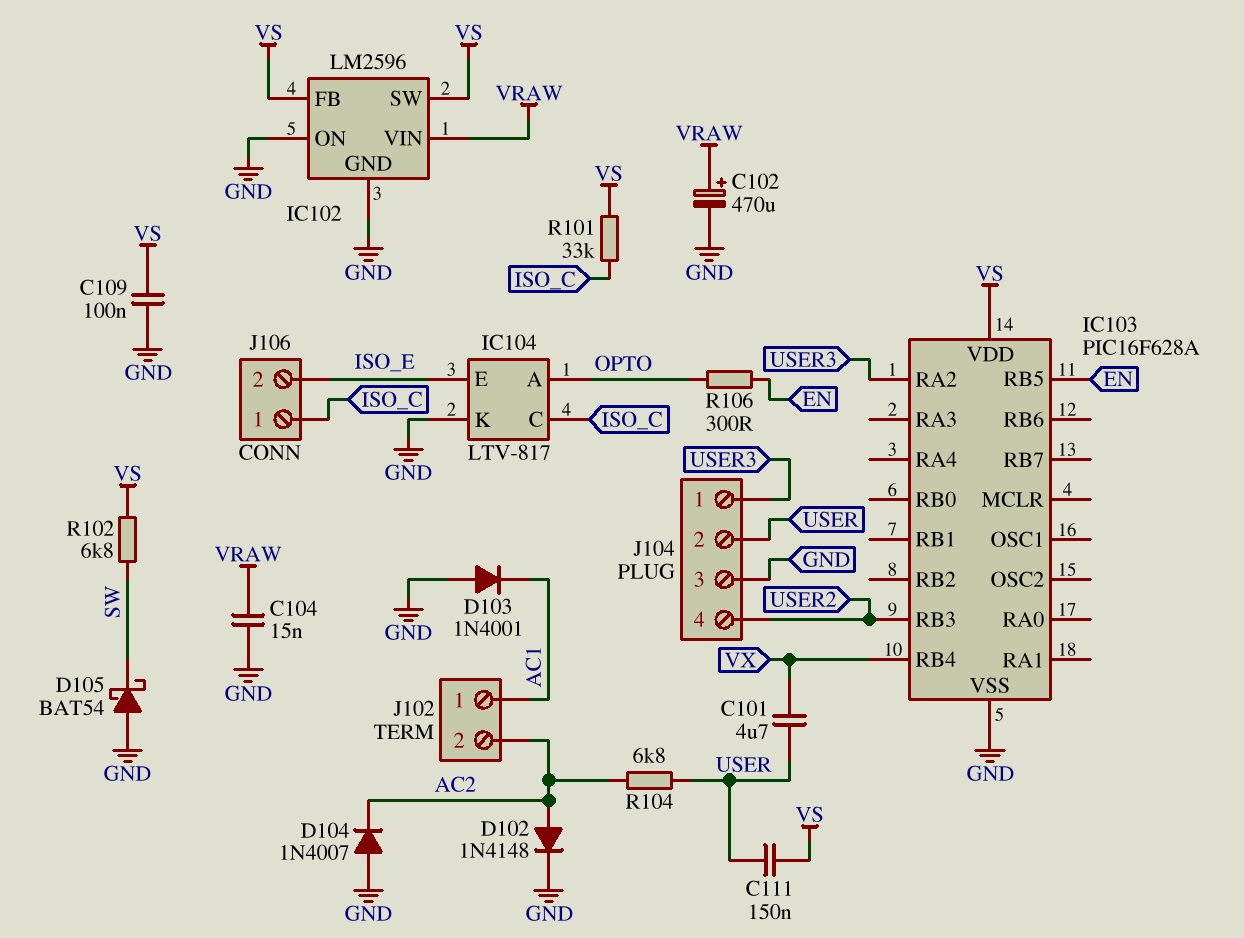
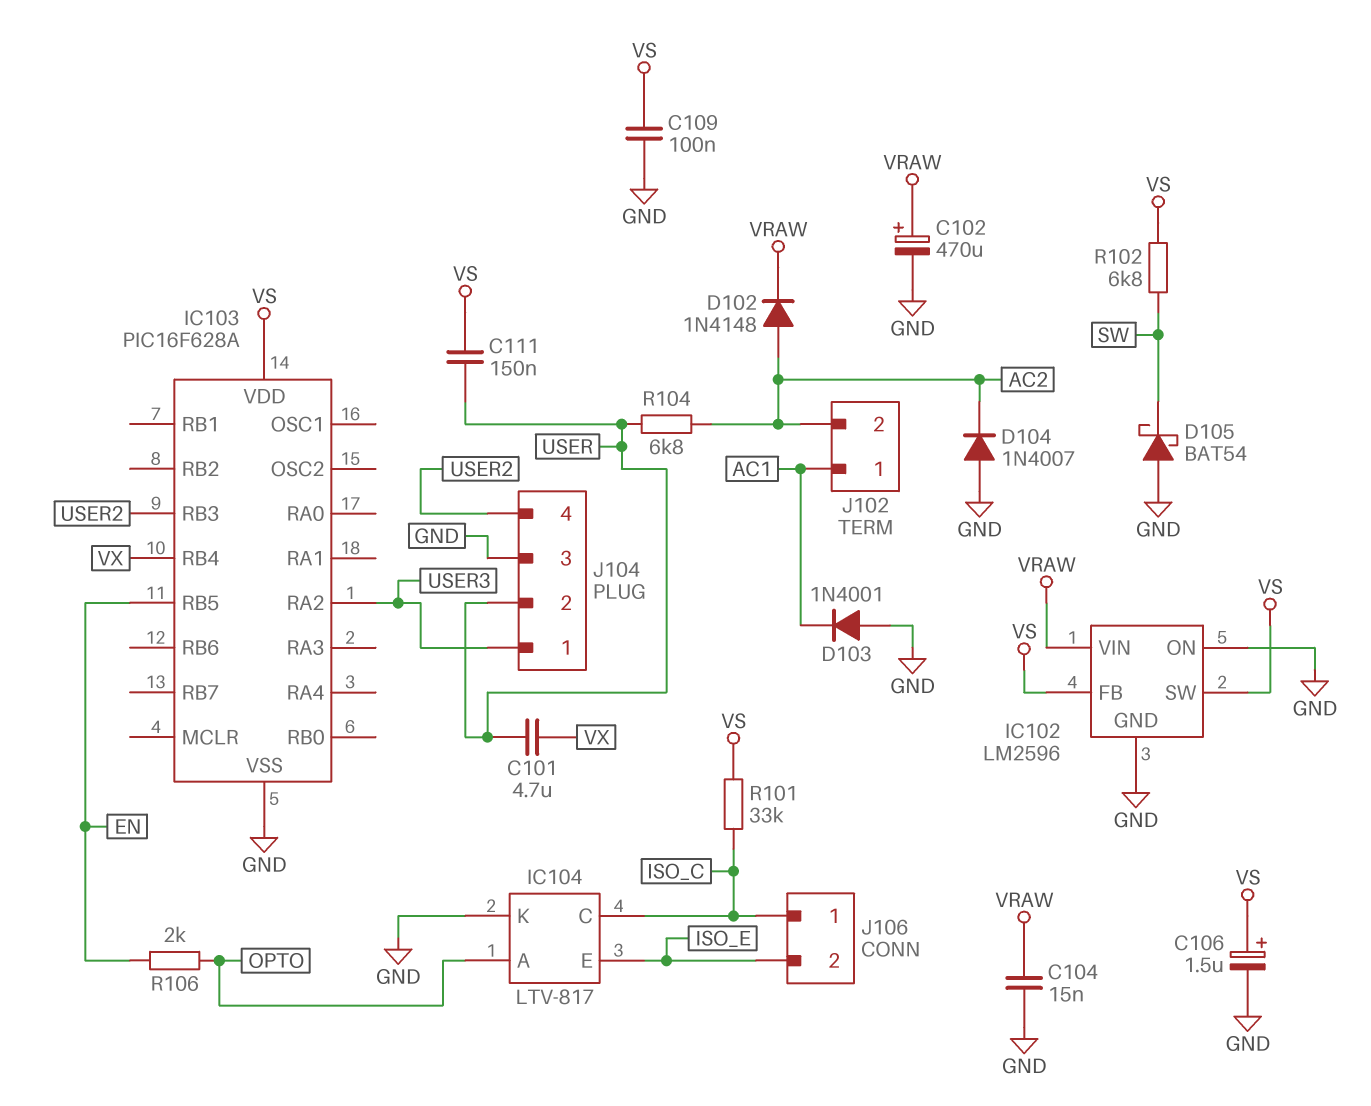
C106: none -> 1.5uF (plus VS, minus GND)
D102: diode 1N4148 (A AC2, K GND) -> diode 1N4148 (A AC2, K VRAW)
R106: 300 (EN, OPTO) -> 2k (EN, OPTO)

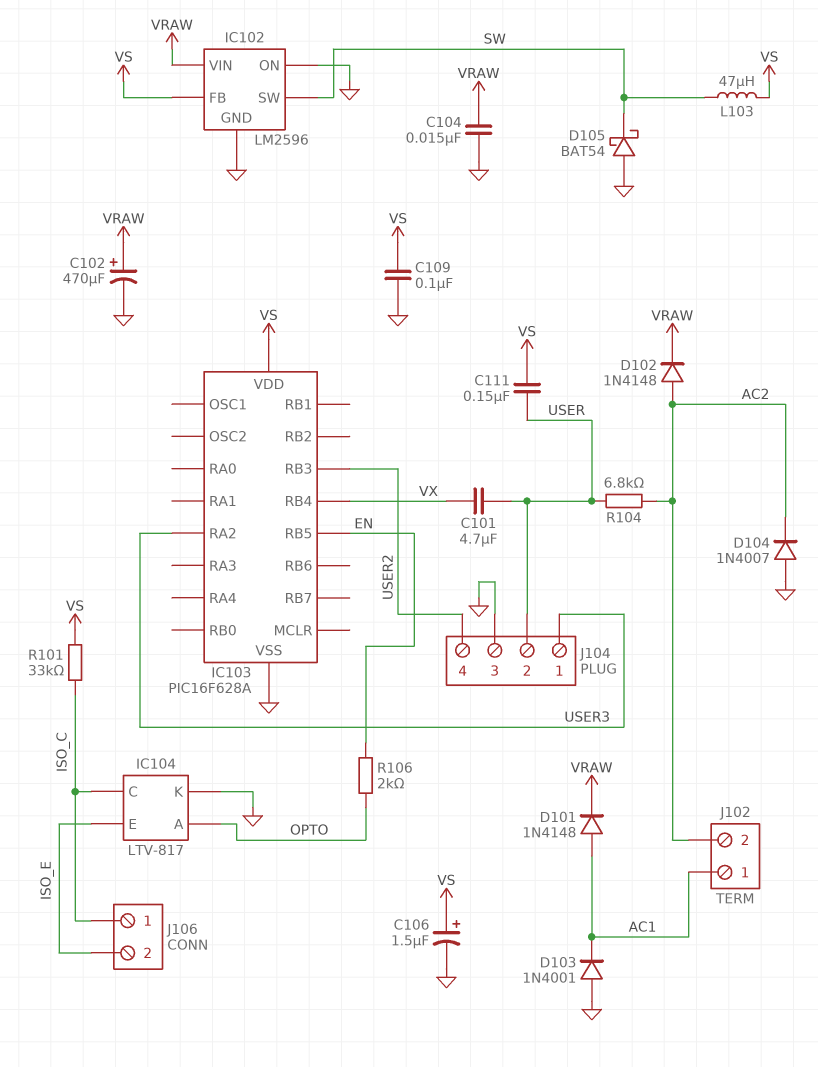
D101: none -> diode 1N4148 (A AC1, K VRAW)
IC102 pin SW: VS -> SW
L103: none -> 47uH (SW, VS)
R102: 6.8k (SW, VS) -> none

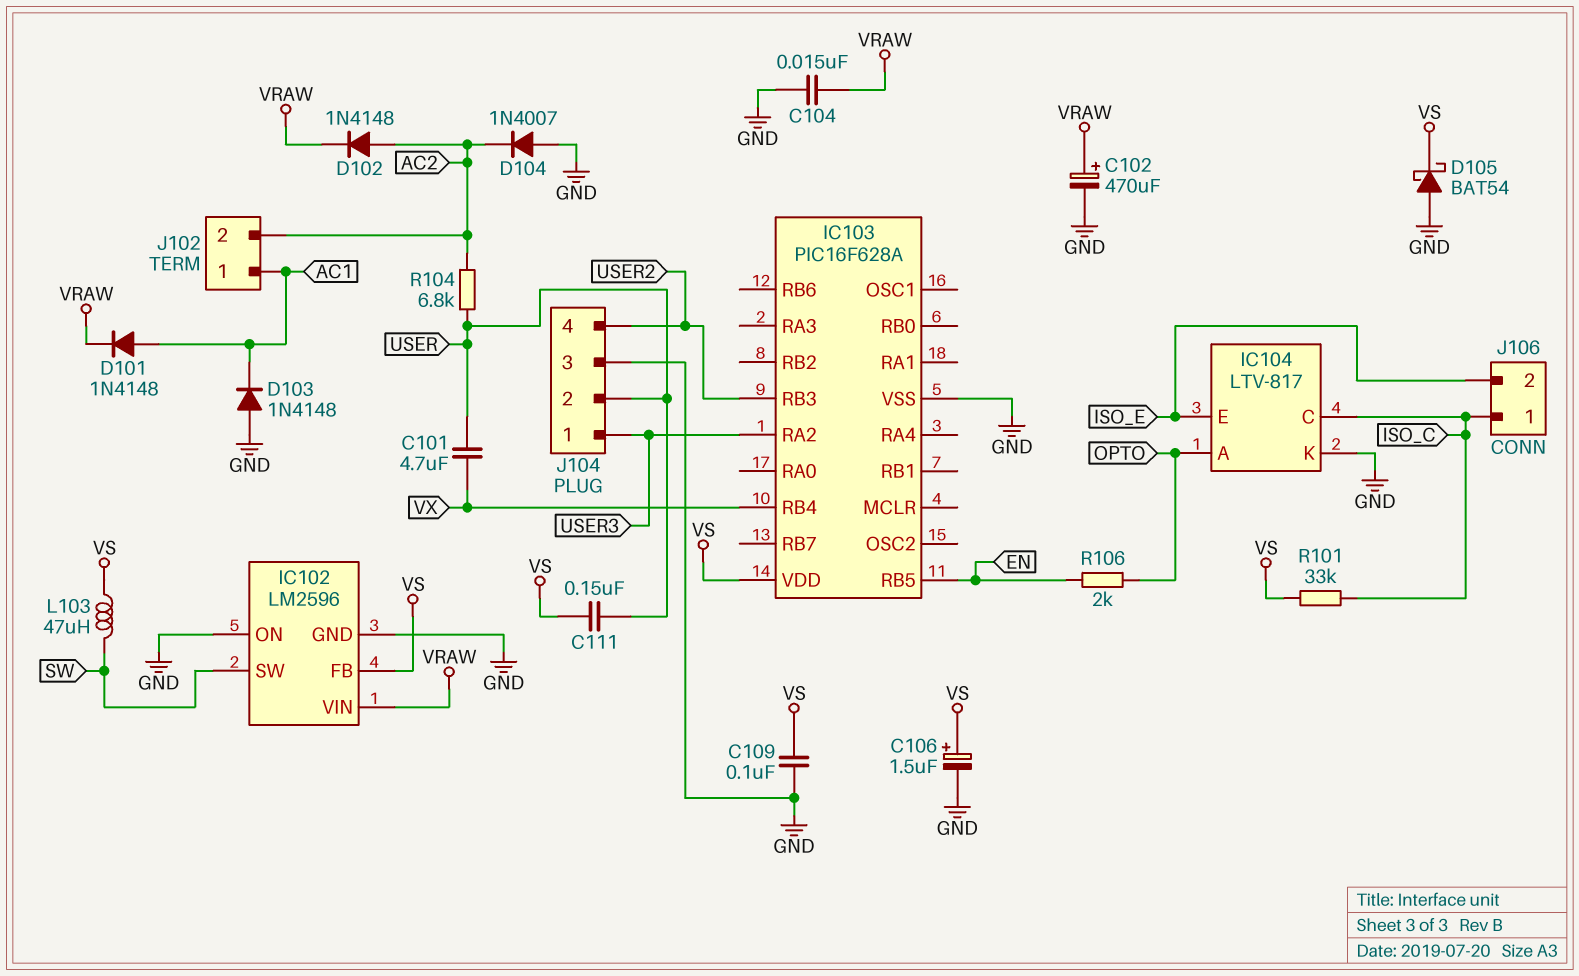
D103: diode 1N4001 (A GND, K AC1) -> diode 1N4148 (A GND, K AC1)
D105: schottky BAT54 (A GND, K SW) -> schottky BAT54 (A GND, K VS)

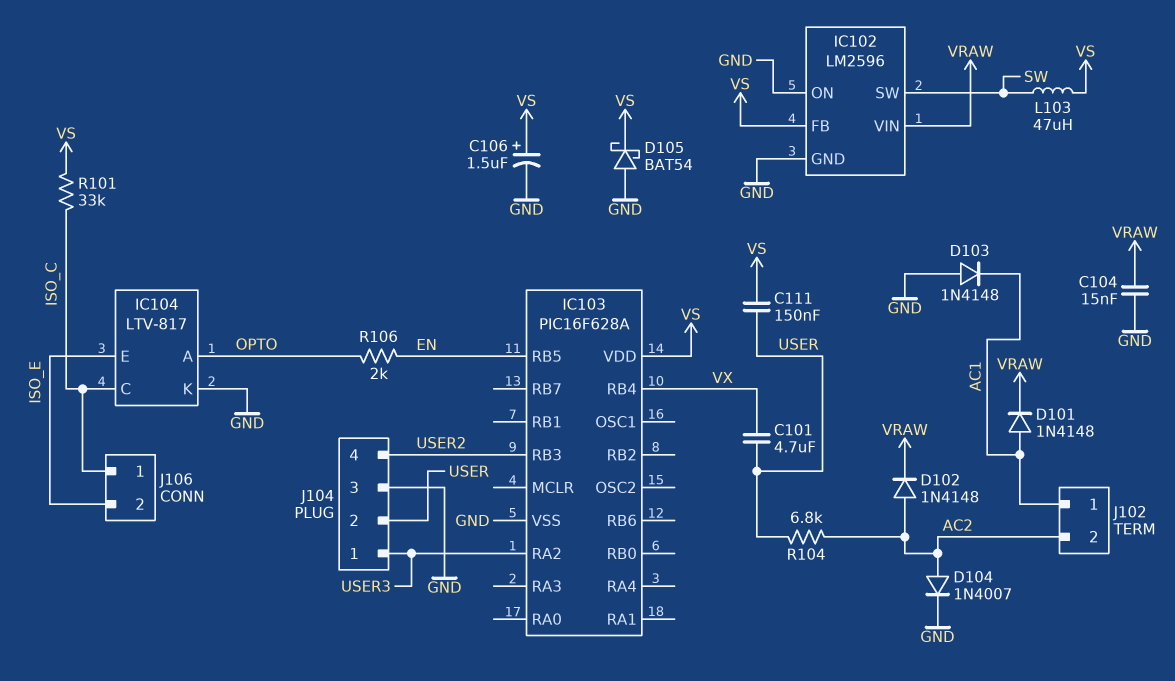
C102: 470uF (plus VRAW, minus GND) -> none
C109: 100nF (GND, VS) -> none
D104: diode 1N4007 (A GND, K AC2) -> diode 1N4007 (A AC2, K GND)

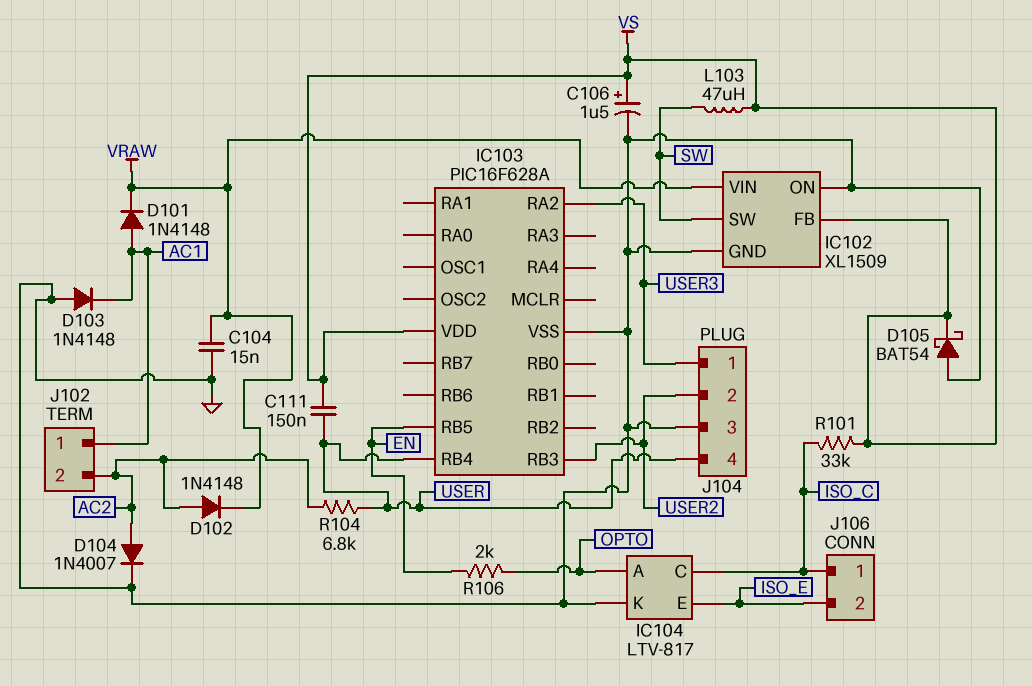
C101: 4.7uF (USER, VX) -> none
IC102: LM2596 -> XL1509
IC103 pin RB4: VX -> USER
J104 pin 2: USER -> USER2
J104 pin 4: USER2 -> USER

